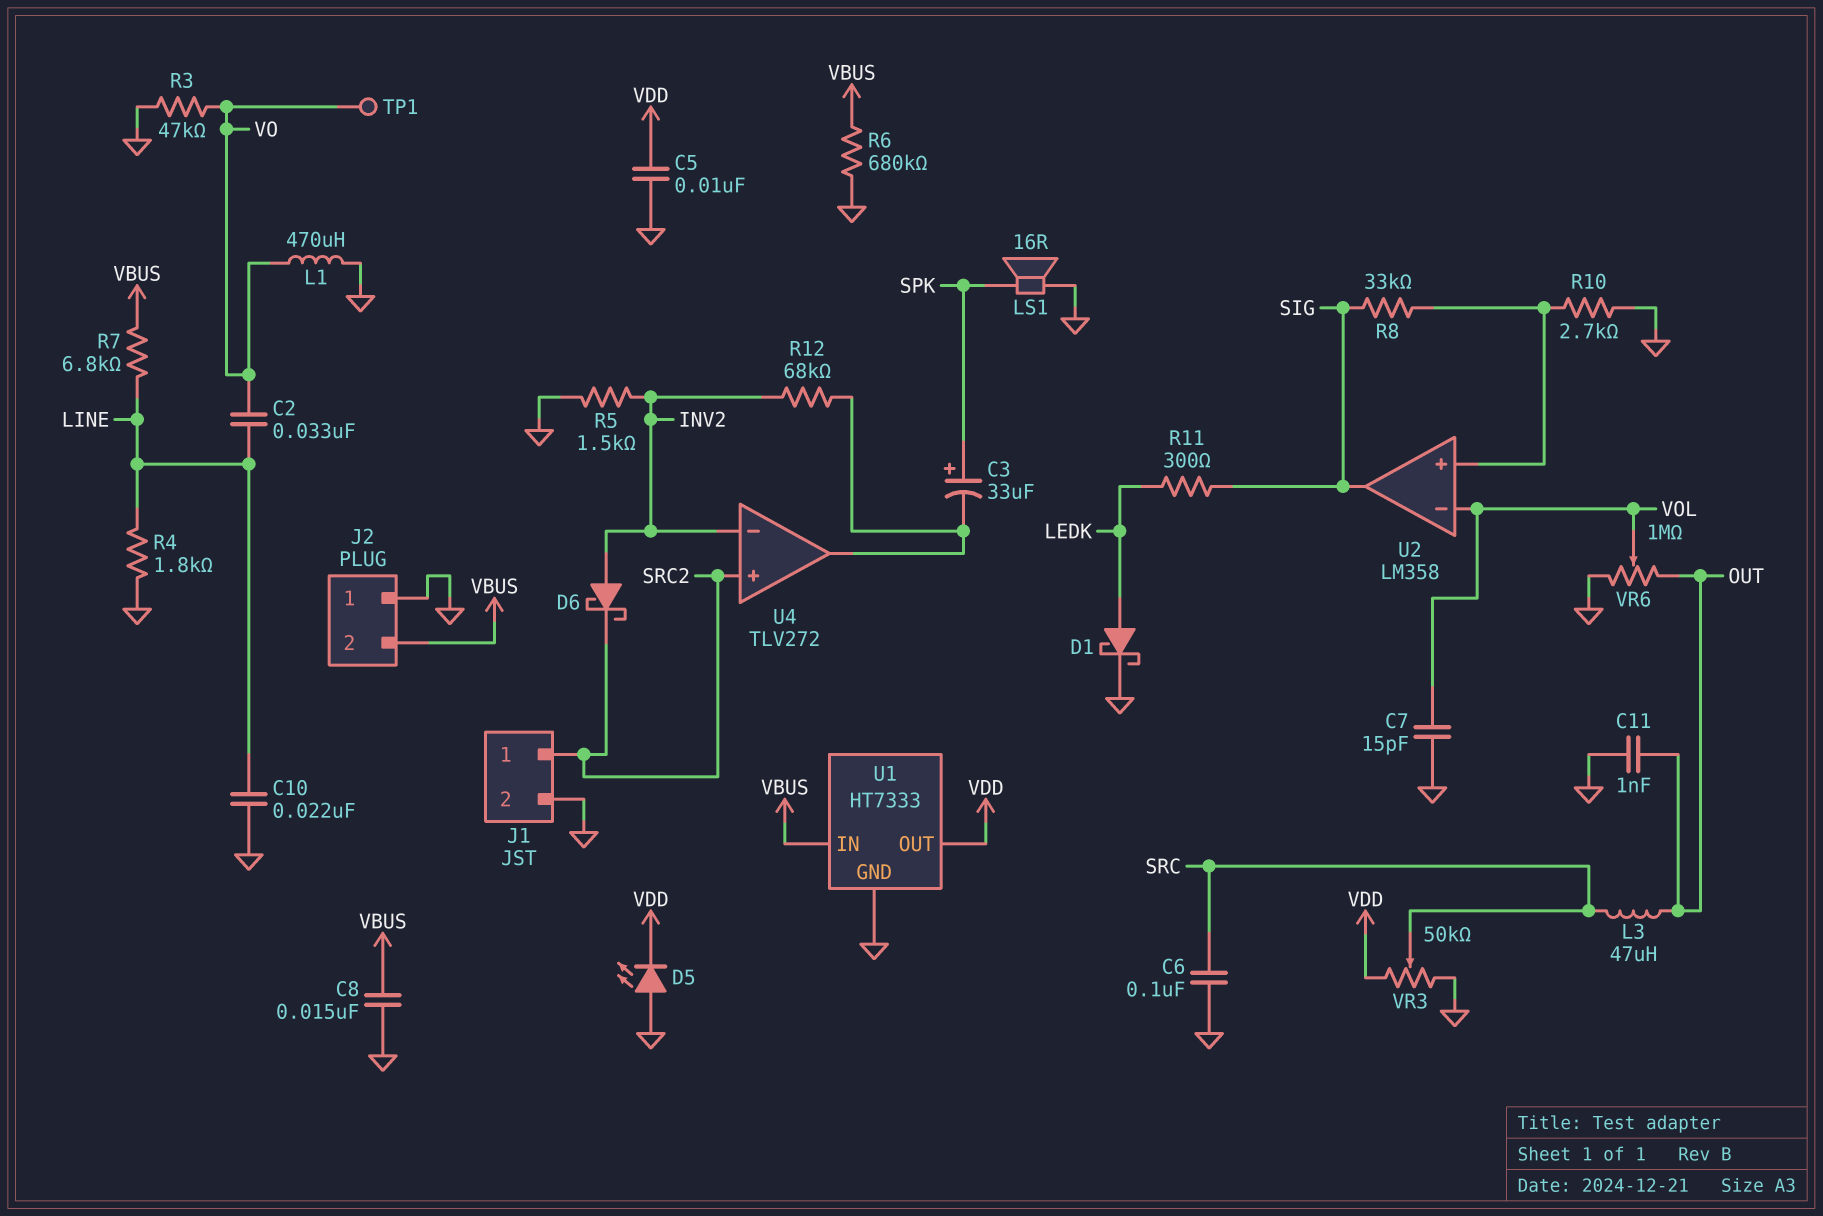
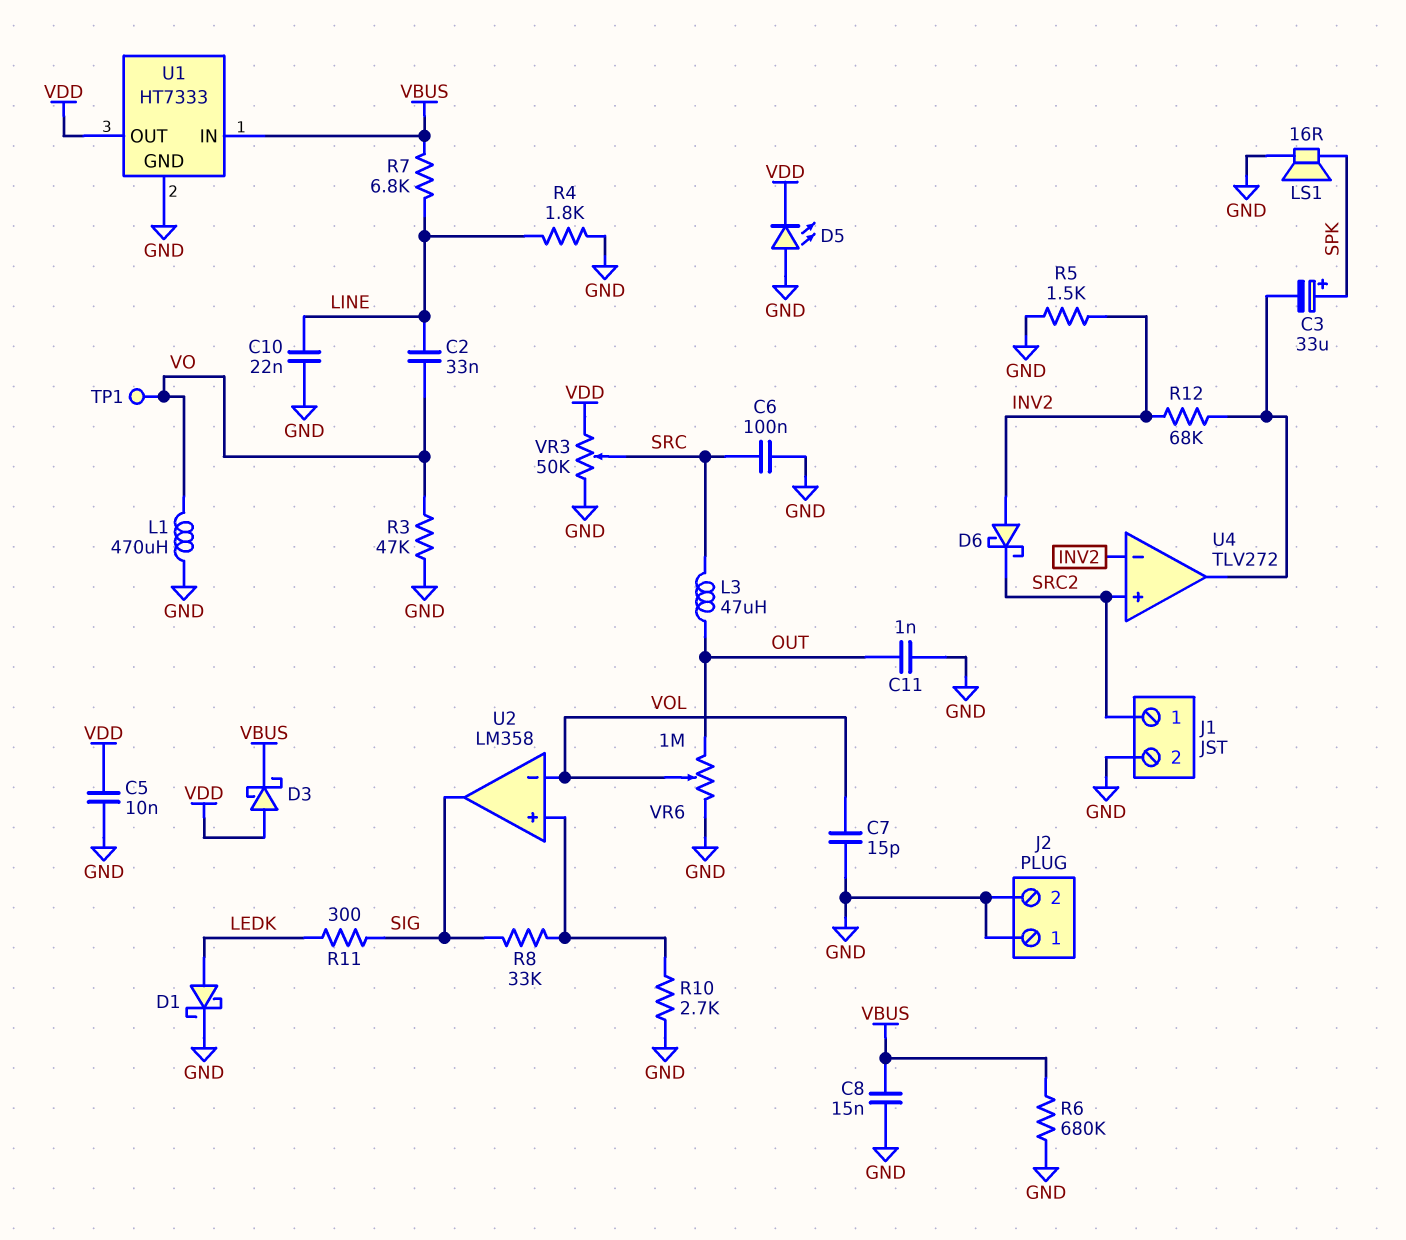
D3: none -> schottky (A VDD, K VBUS)
J2 pin 2: VBUS -> GND

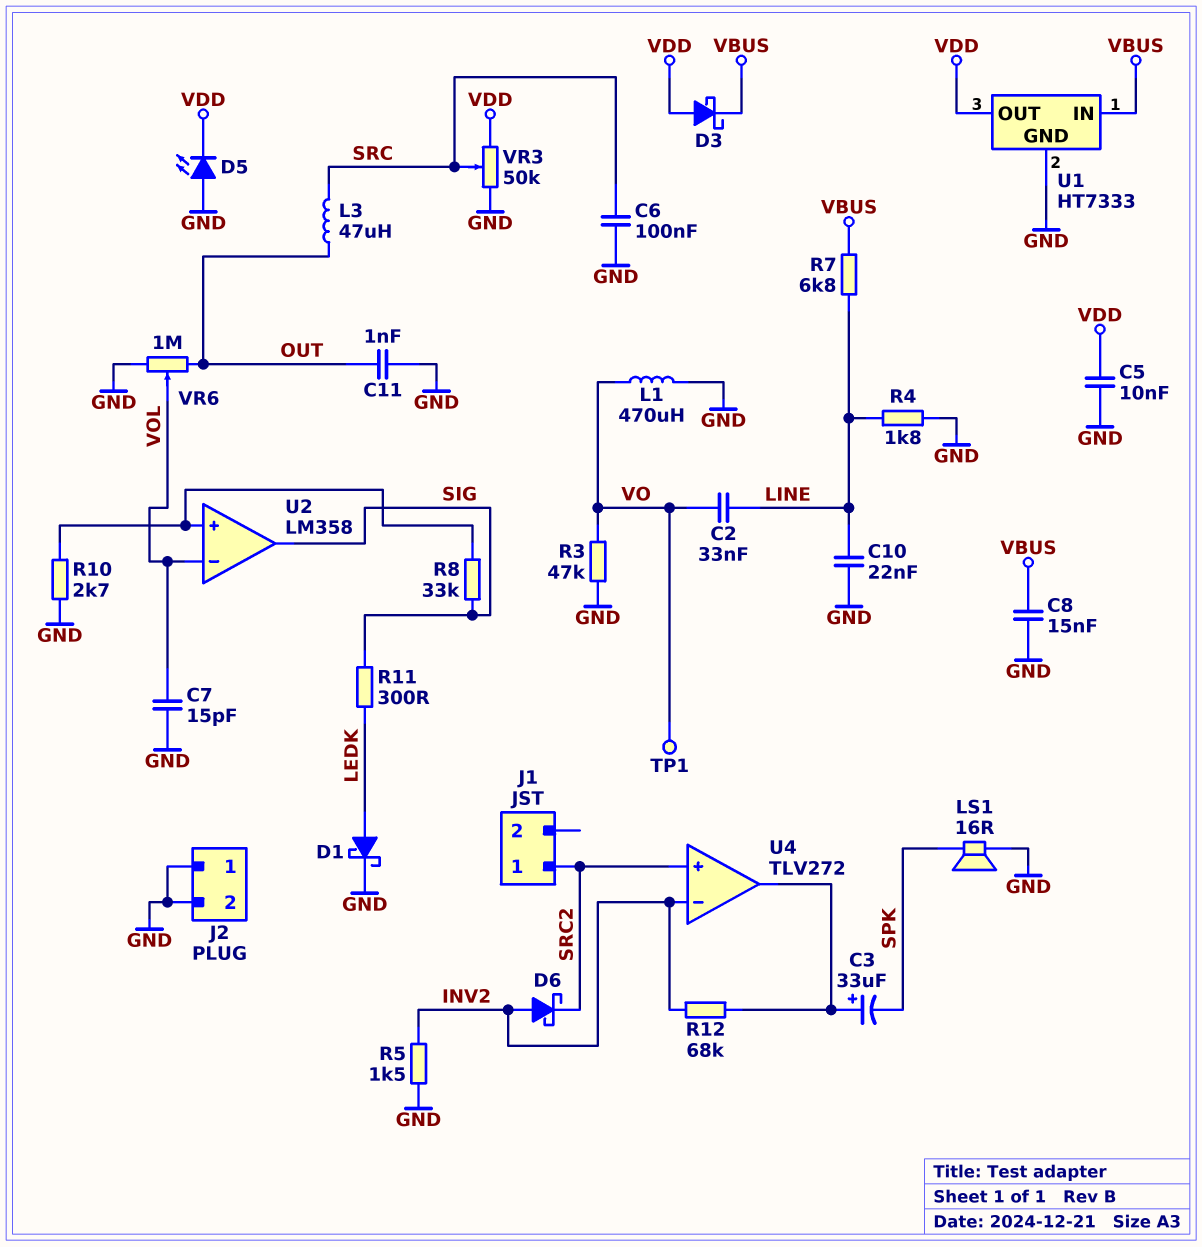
C3: 33uF (plus SPK, minus U4/out) -> 33uF (plus U4/out, minus SPK)
J1 pin 2: GND -> none
R6: 680k (GND, VBUS) -> none

